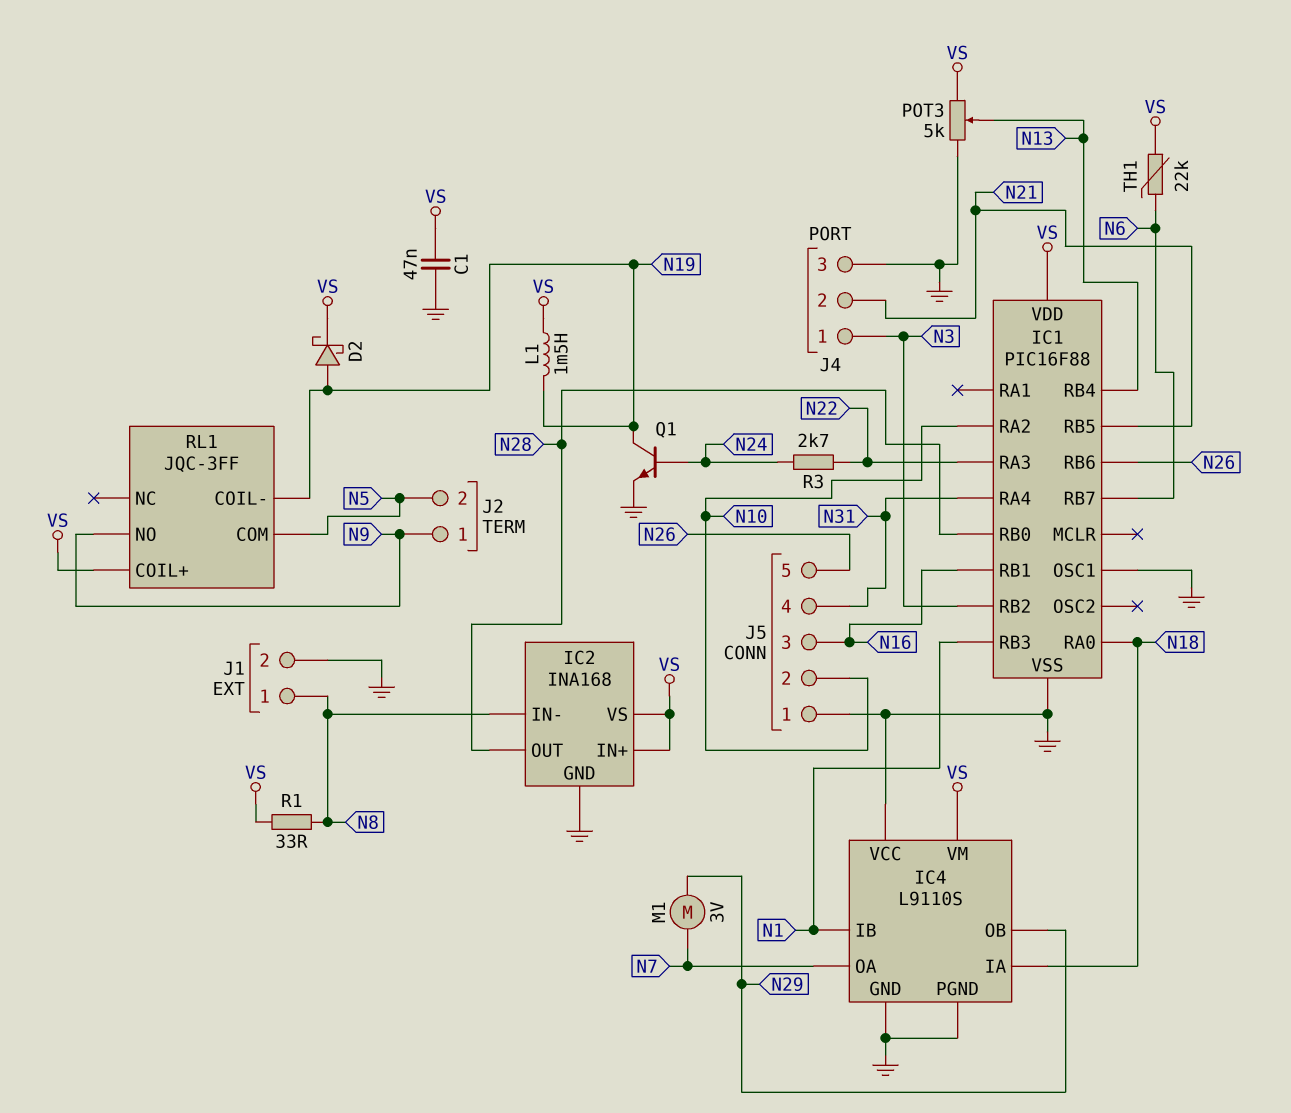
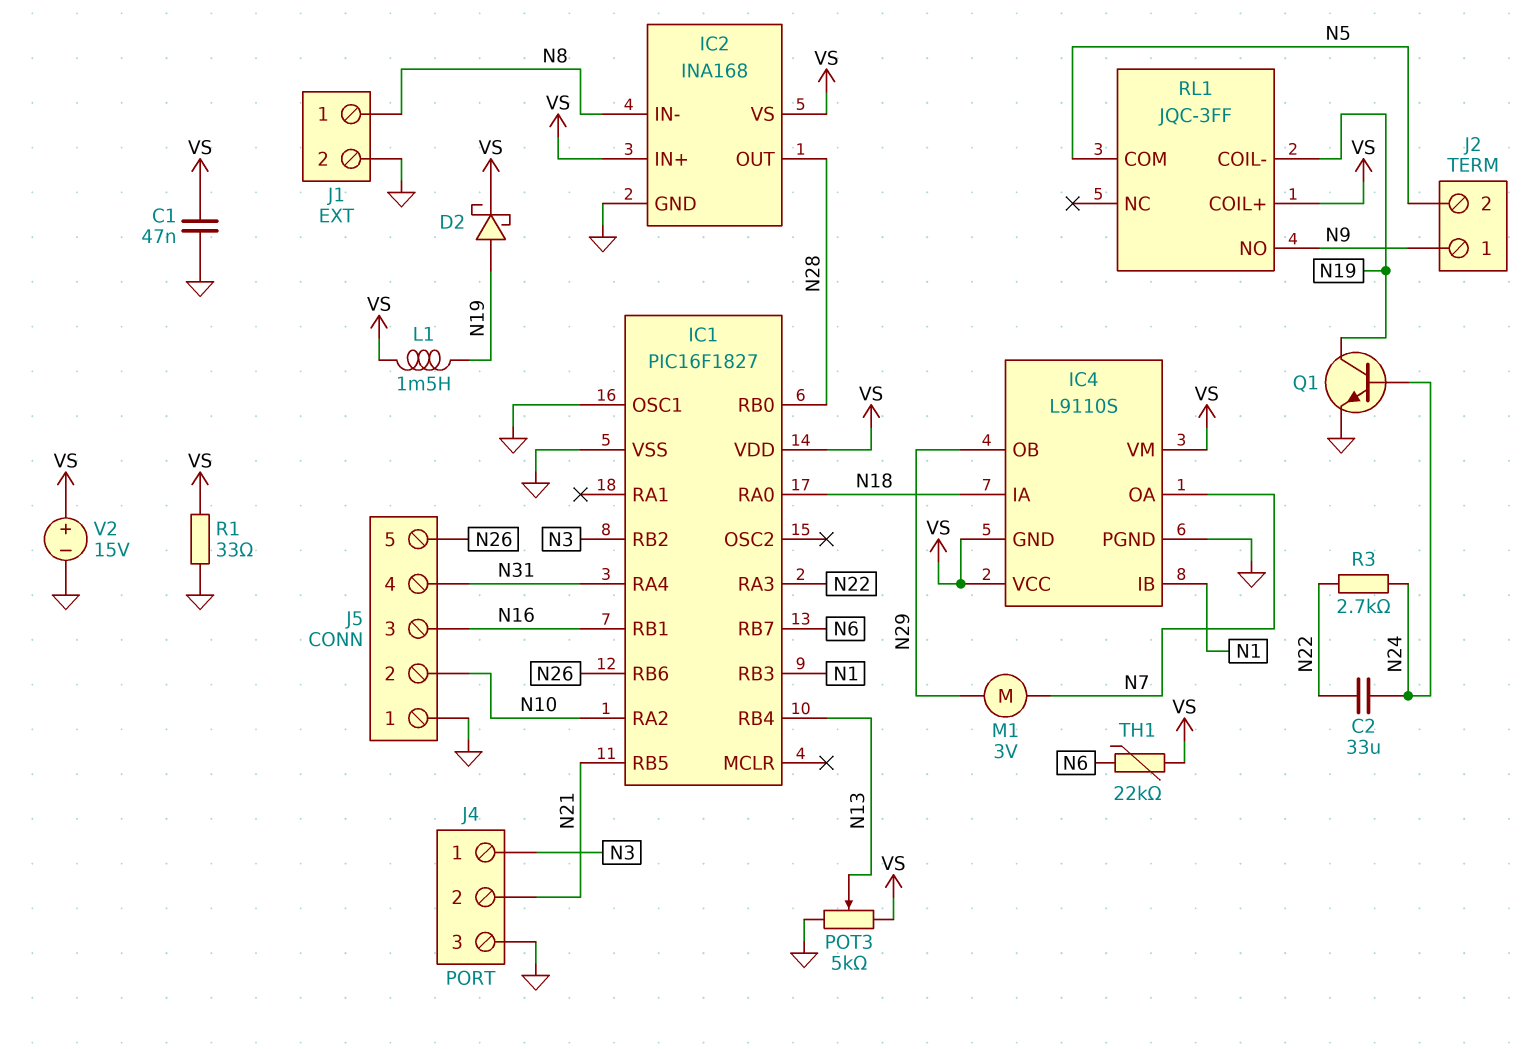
C2: none -> 33uF (N22, N24)
IC1: PIC16F88 -> PIC16F1827
IC4 pin GND: GND -> VS
IC4 pin VCC: GND -> VS
R1: 33 (N8, VS) -> 33 (GND, VS)
V2: none -> 15V (plus VS, minus GND)

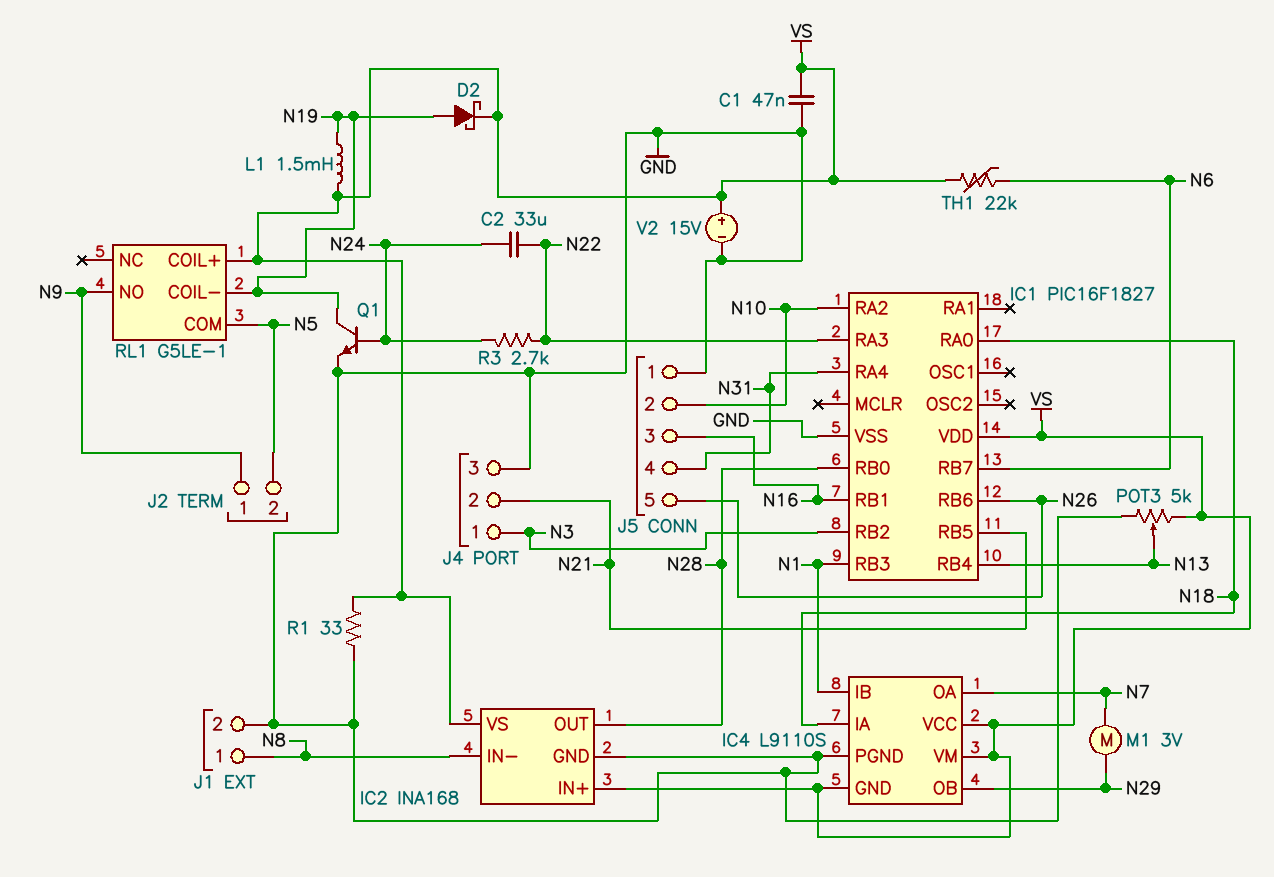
IC1 pin OSC1: GND -> none
RL1: JQC-3FF -> G5LE-1

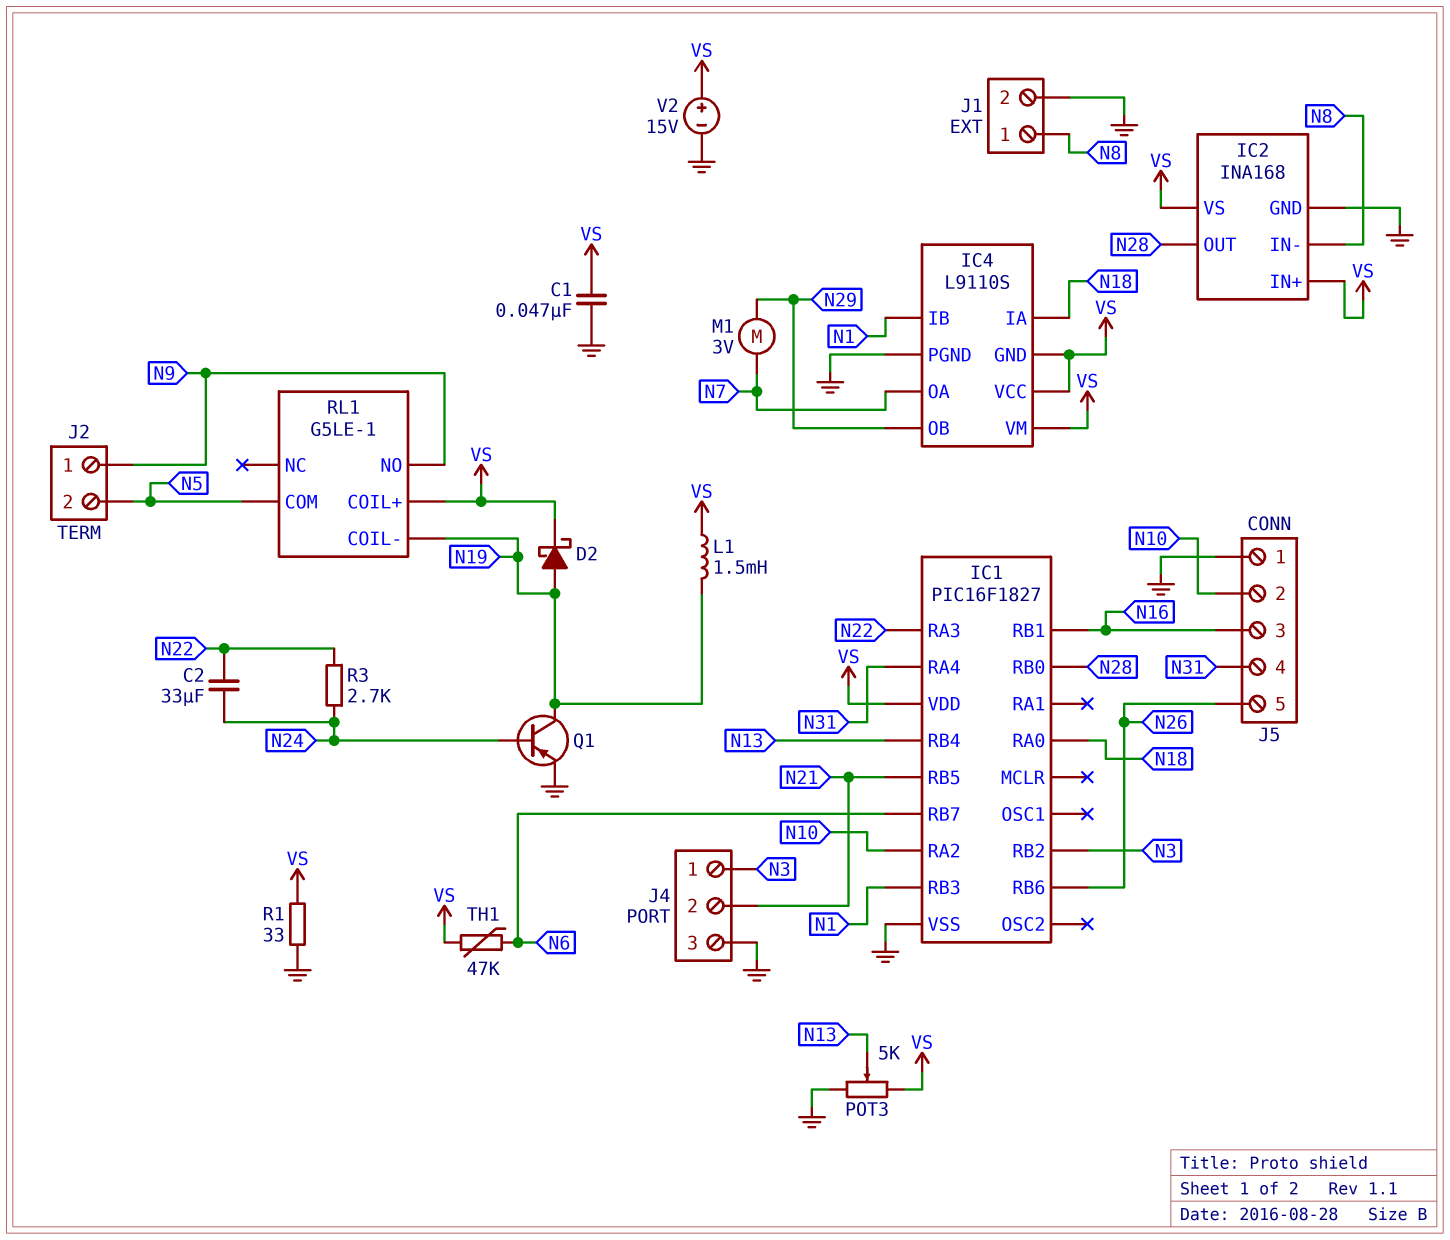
Q1: NPN (B N24, C N19, E GND) -> PNP (B N24, C N19, E GND)
TH1: 22k (N6, VS) -> 47k (N6, VS)

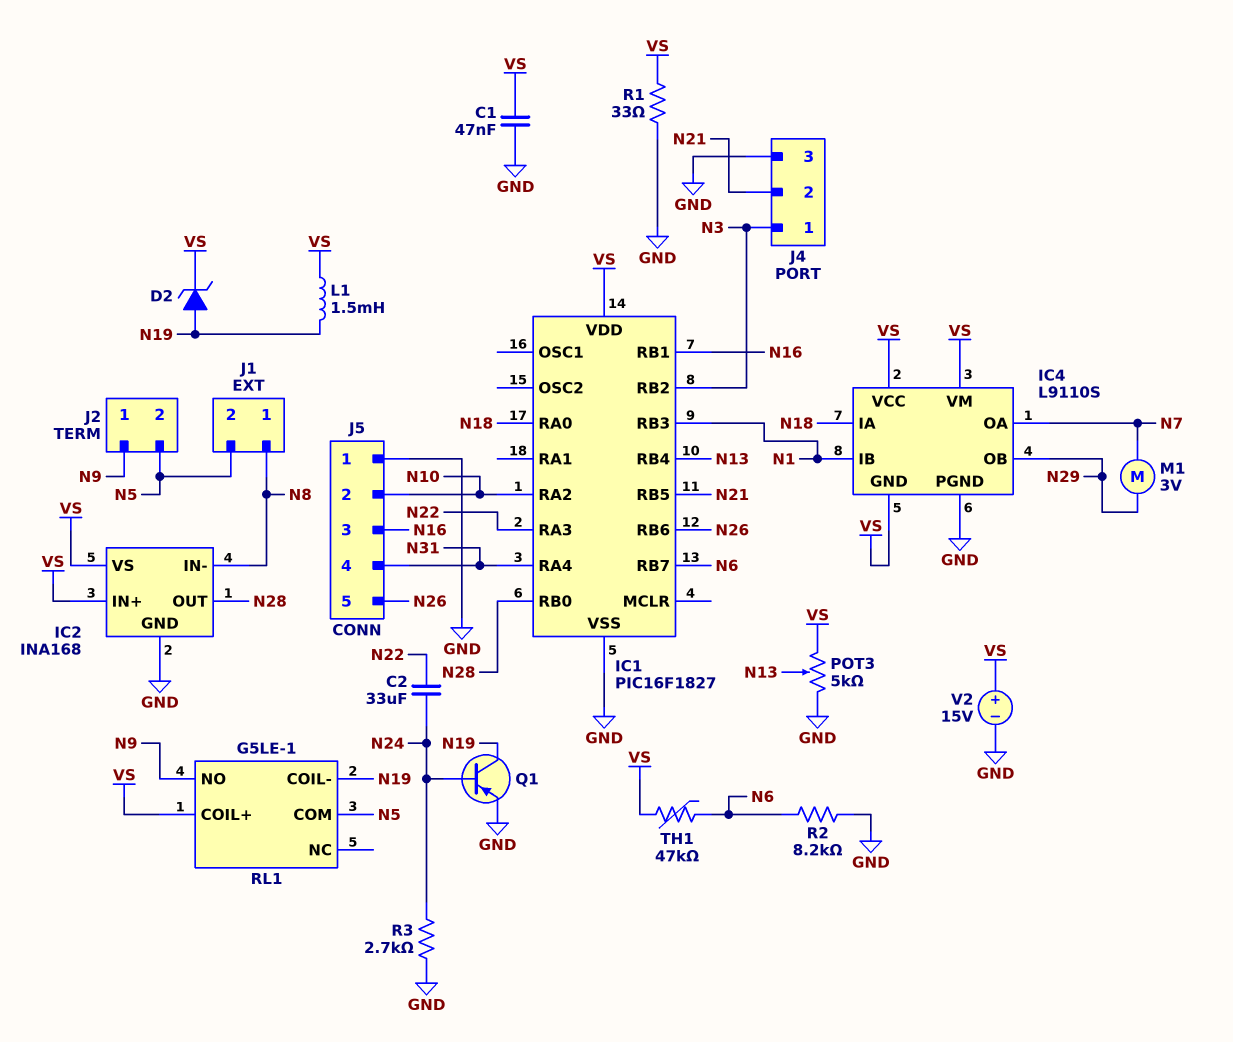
D2: schottky (A N19, K VS) -> zener (A N19, K VS)
J1 pin 2: GND -> N5
R2: none -> 8.2k (GND, N6)
R3: 2.7k (N22, N24) -> 2.7k (GND, N24)

